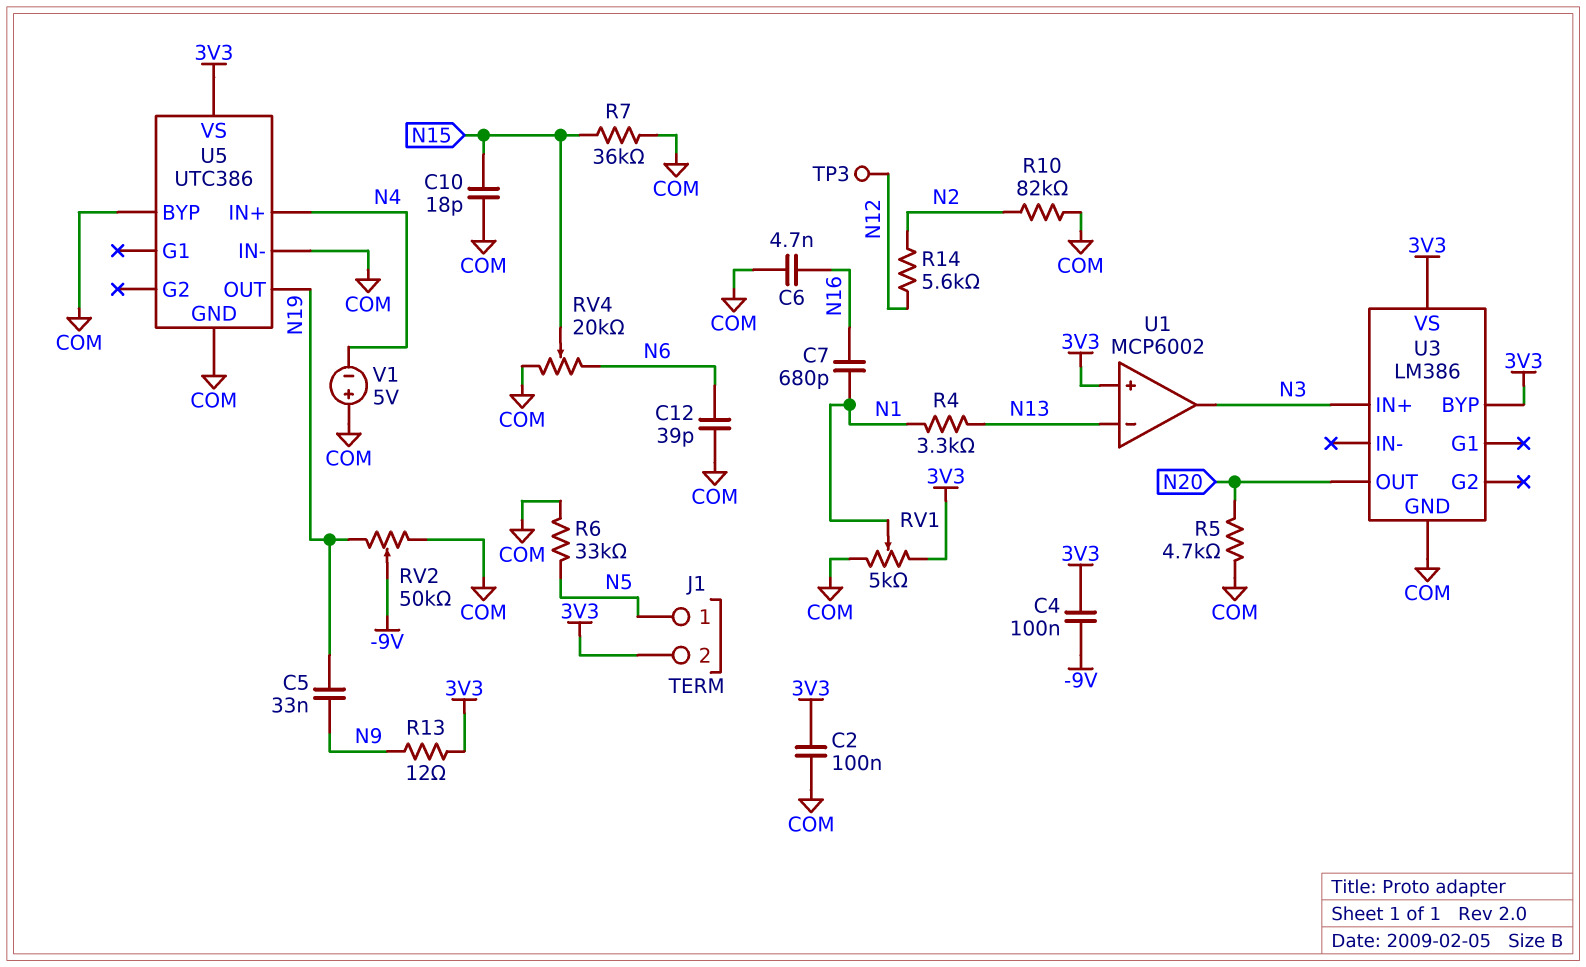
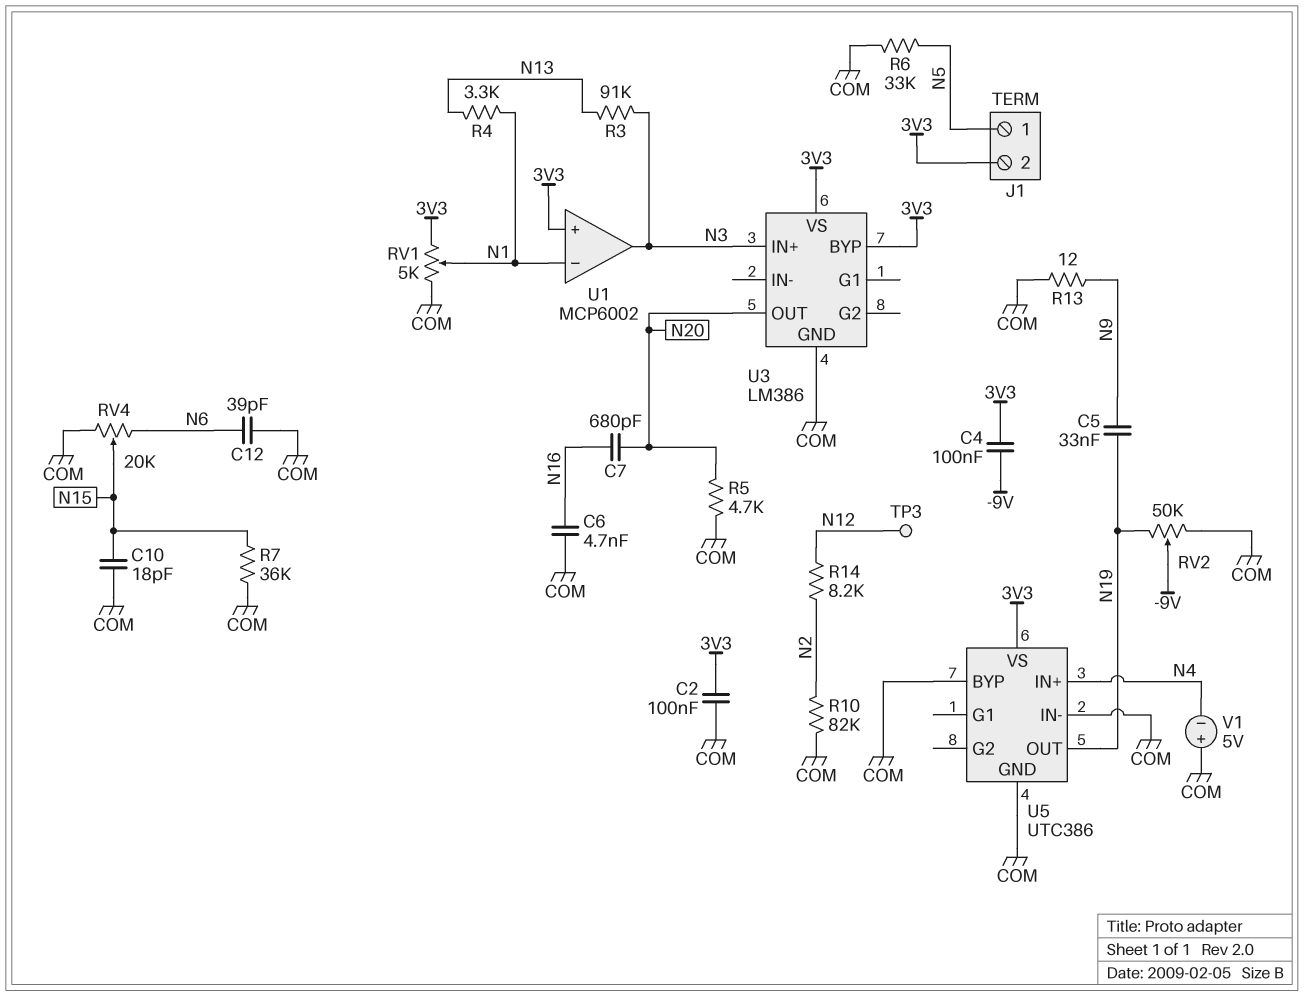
C7: 680pF (N1, N16) -> 680pF (N16, N20)
R3: none -> 91k (N3, N13)
R13: 12 (3V3, N9) -> 12 (COM, N9)
R14: 5.6k (N2, N12) -> 8.2k (N2, N12)
U1 pin in-: N13 -> N1

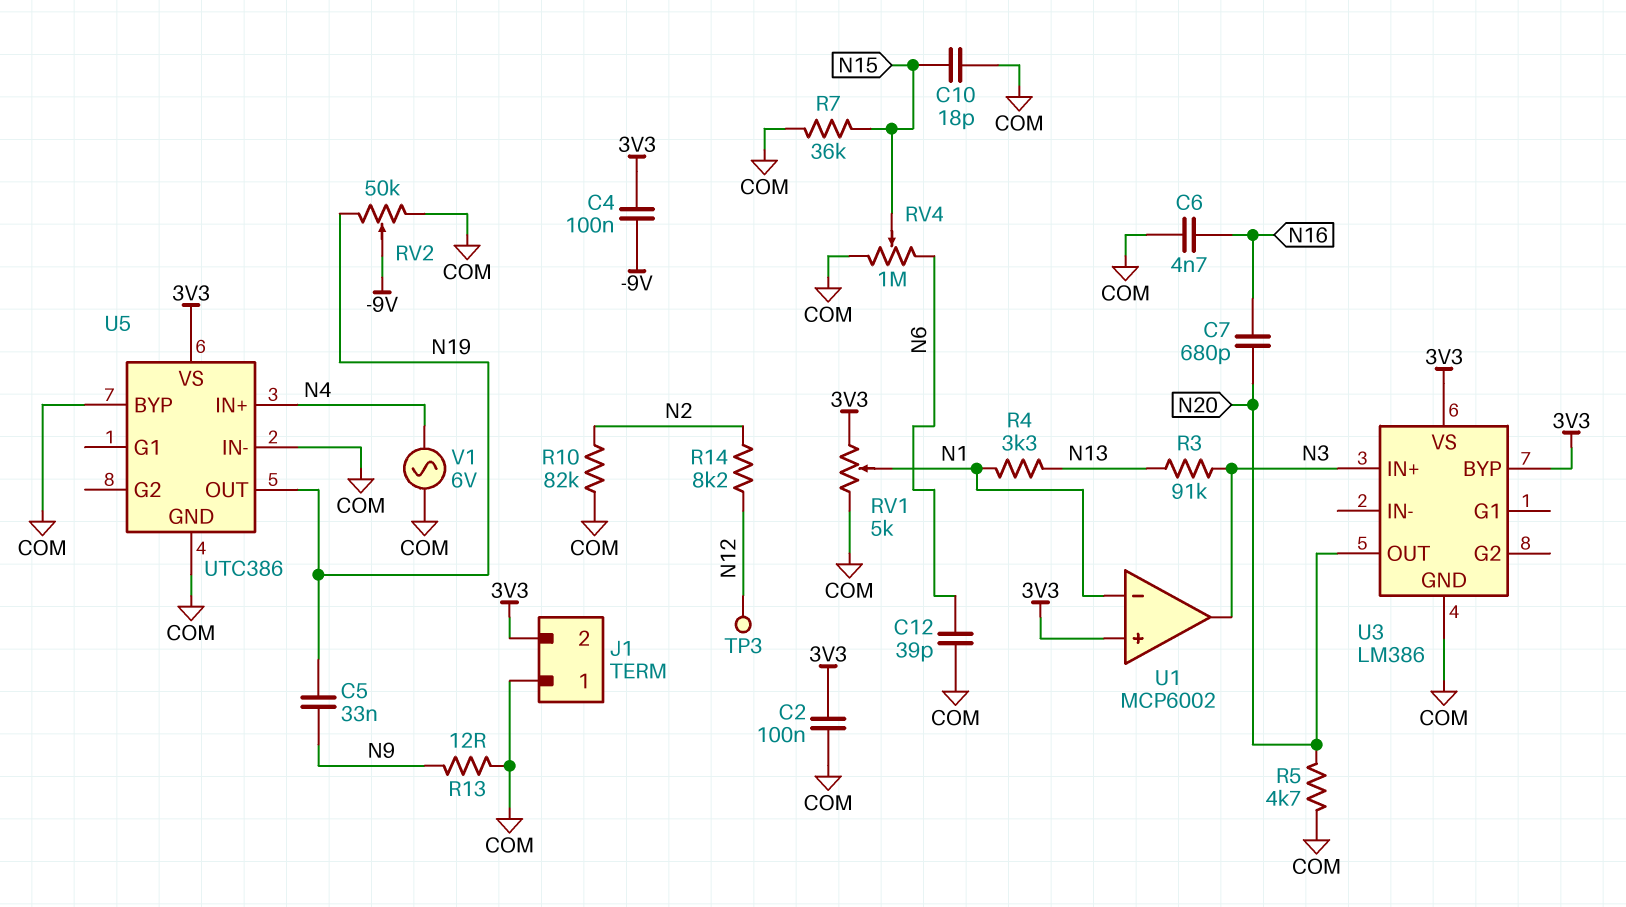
J1 pin 1: N5 -> COM
R6: 33k (COM, N5) -> none
RV4: 20k (COM, N6, wiper N15) -> 1M (COM, N6, wiper N15)
V1: 5V (plus COM, minus N4) -> AC 6V (COM, N4)

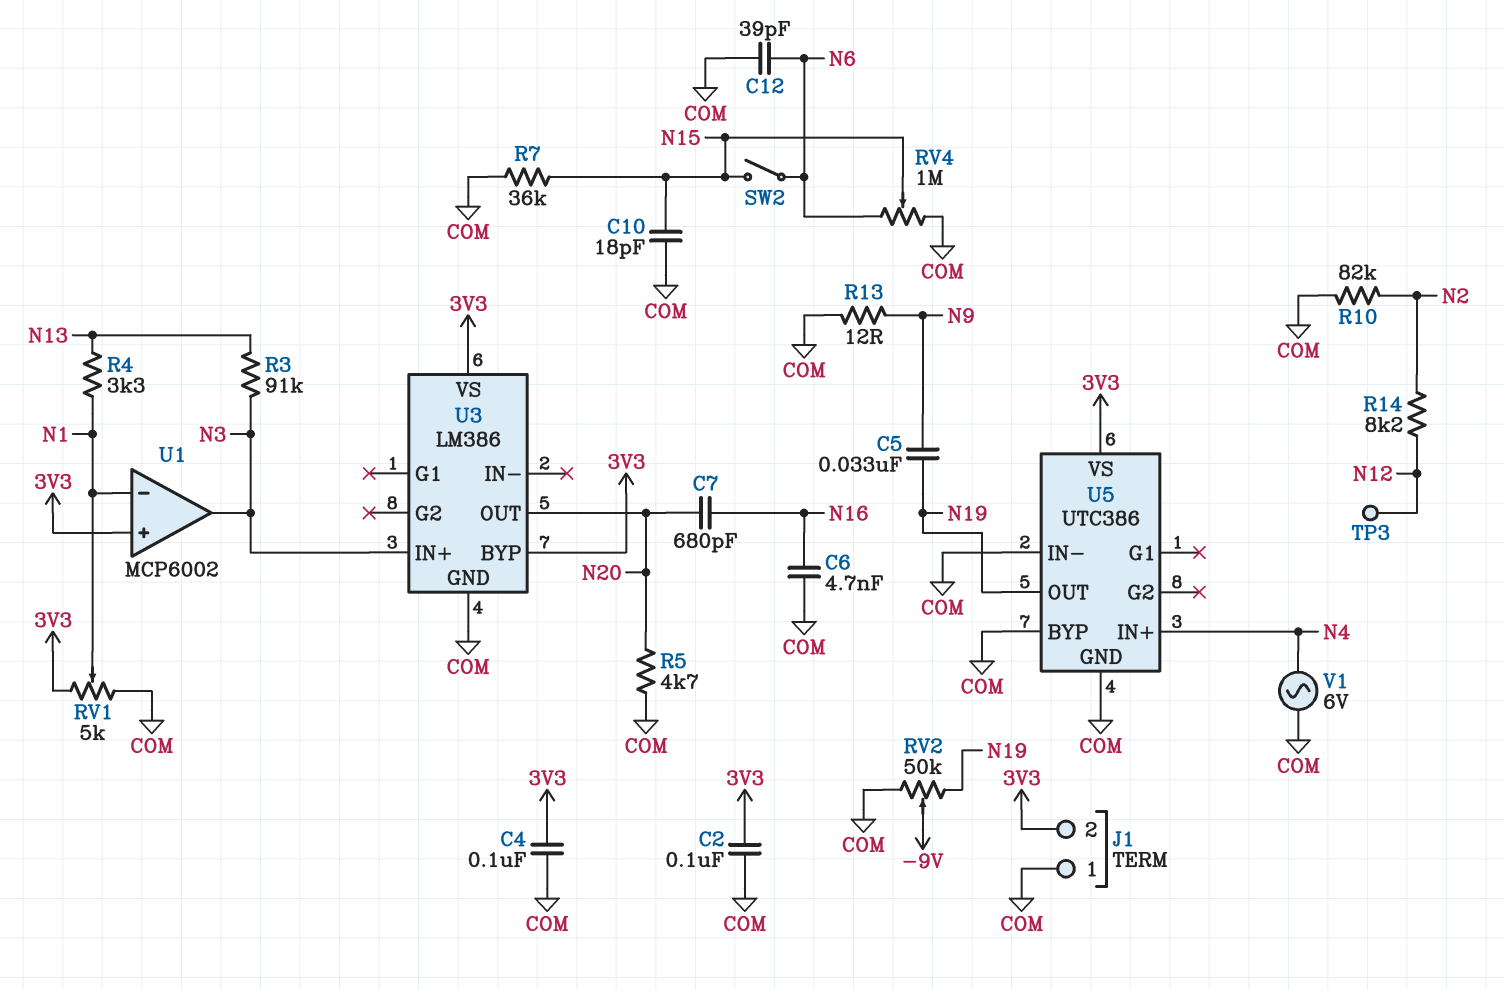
C4: 100nF (-9V, 3V3) -> 100nF (3V3, COM)
SW2: none -> switch (N6, N15)

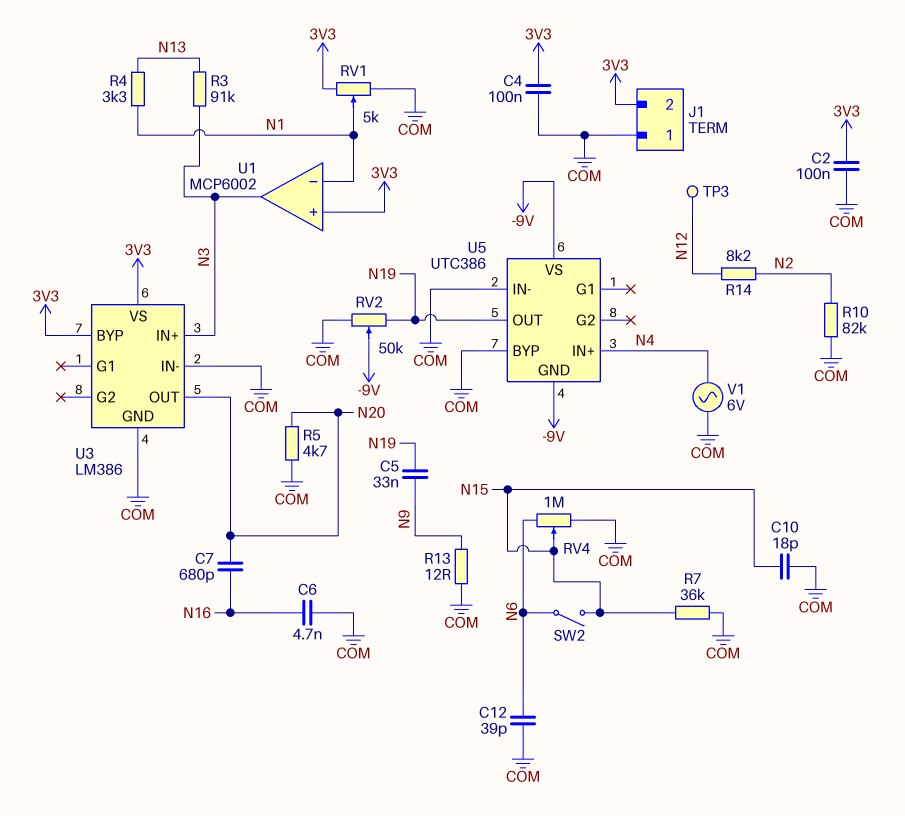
U3 pin IN-: none -> COM
U5 pin GND: COM -> -9V
U5 pin VS: 3V3 -> -9V

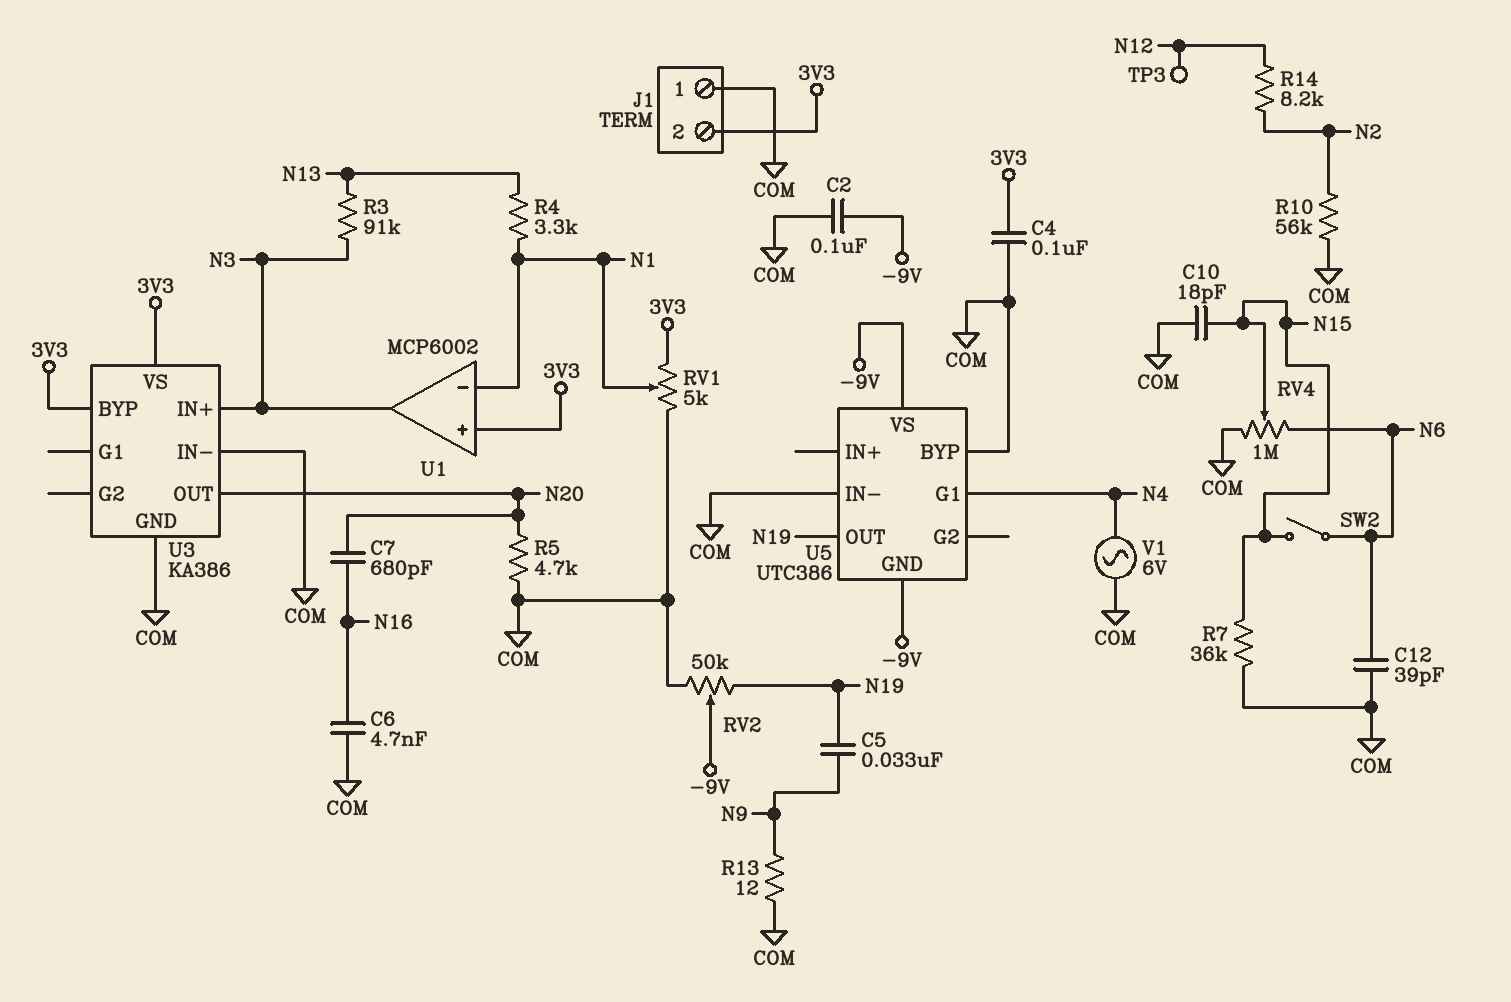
C2: 100nF (3V3, COM) -> 100nF (-9V, COM)
R10: 82k (COM, N2) -> 56k (COM, N2)
U3: LM386 -> KA386
U5 pin G1: none -> N4
U5 pin IN+: N4 -> none

